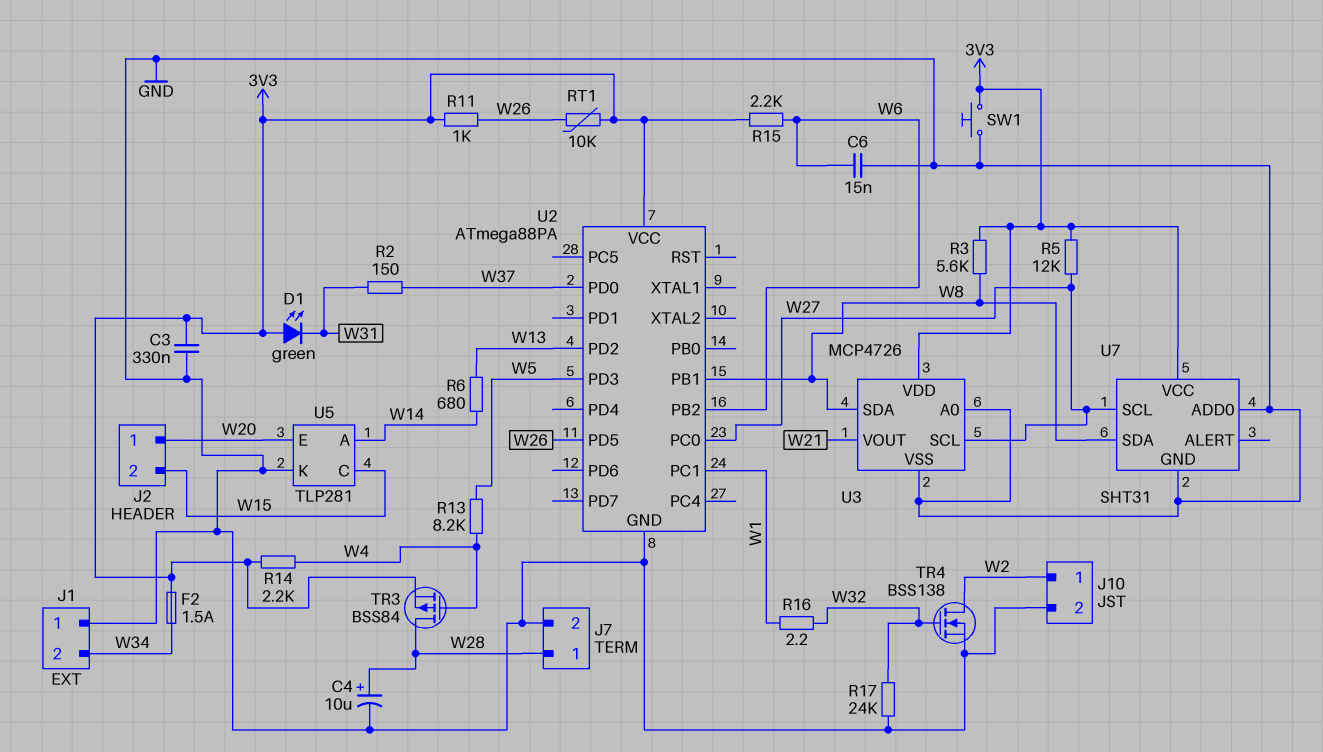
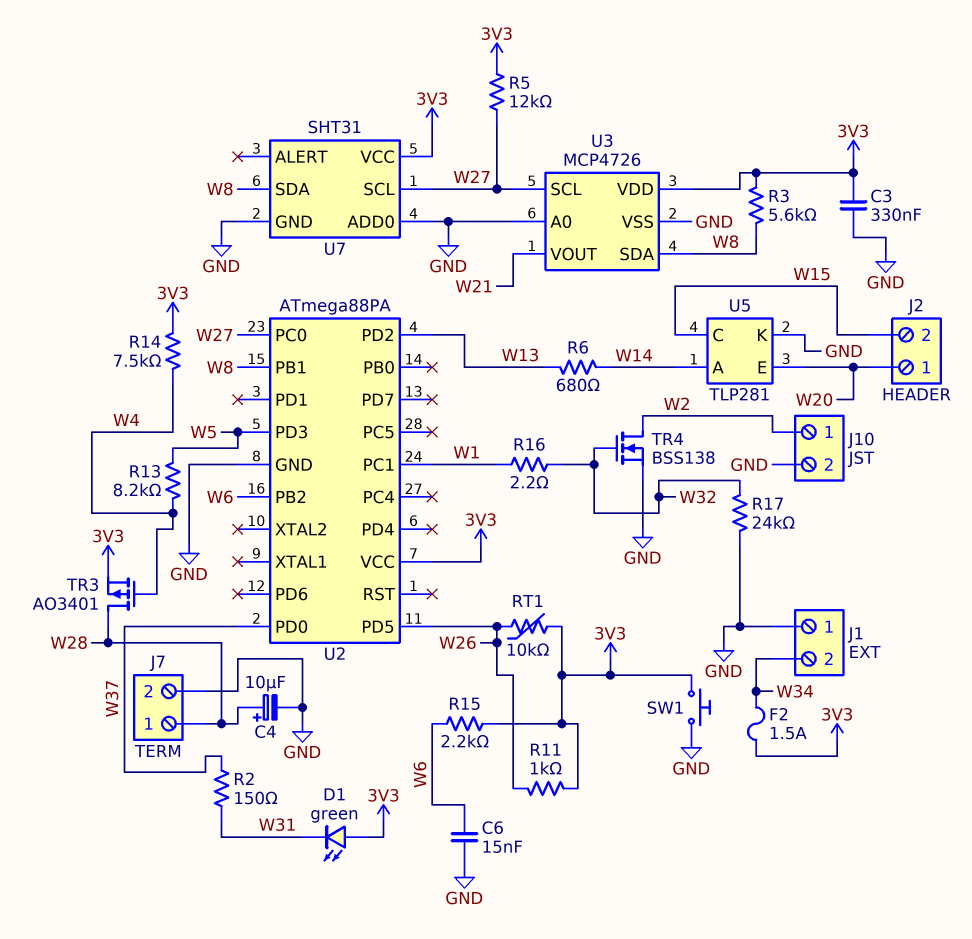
R14: 2.2k (3V3, W4) -> 7.5k (3V3, W4)
TR3: PMOS BSS84 (G W4, D W28, S 3V3) -> PMOS AO3401 (G W4, D W28, S 3V3)

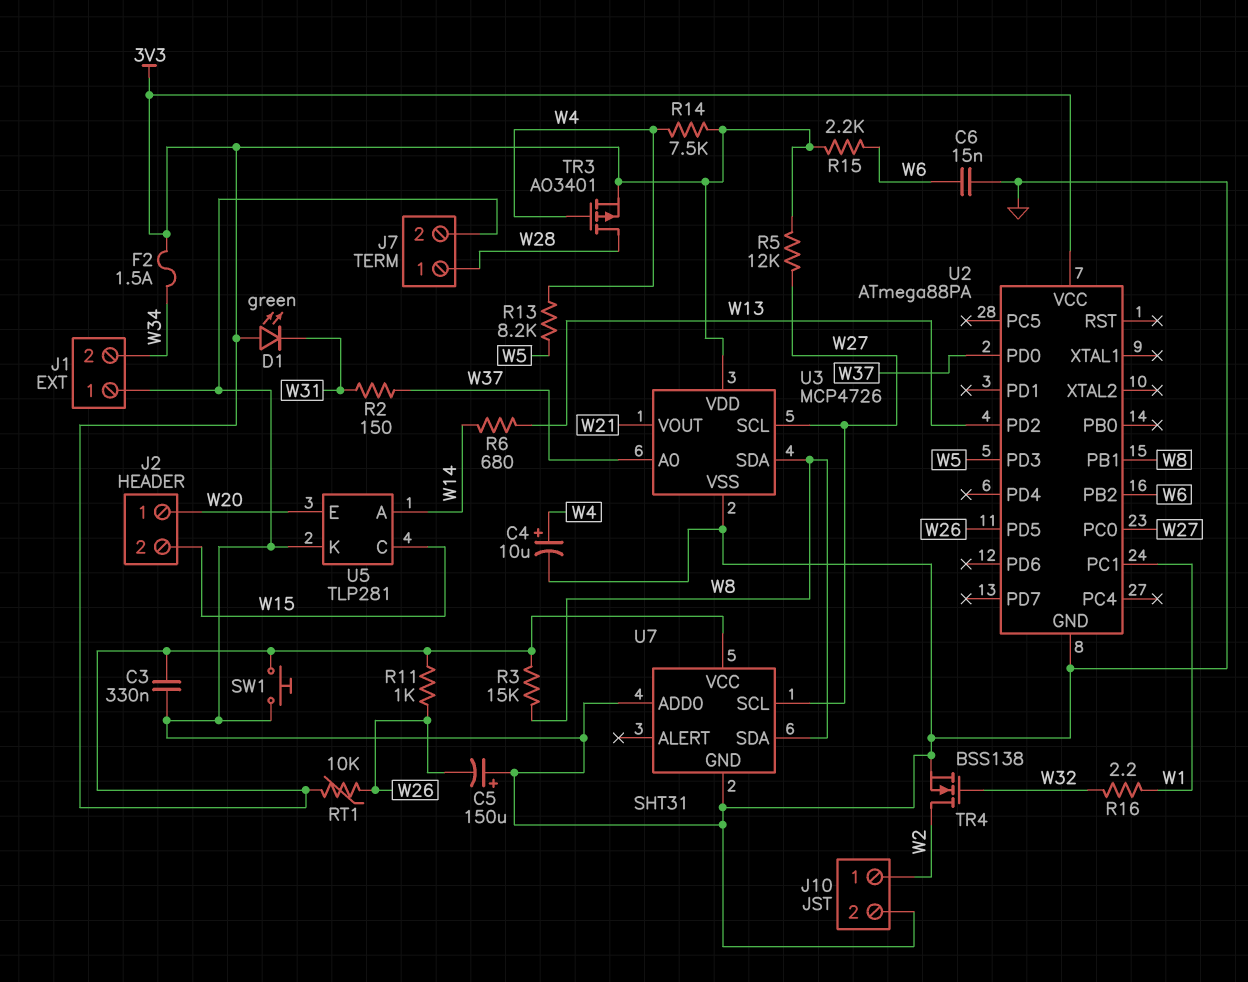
C4: 10uF (plus W28, minus GND) -> 10uF (plus W4, minus GND)
C5: none -> 150uF (plus GND, minus W26)
R3: 5.6k (3V3, W8) -> 15k (3V3, W8)
R17: 24k (GND, W32) -> none
U3 pin A0: GND -> W37

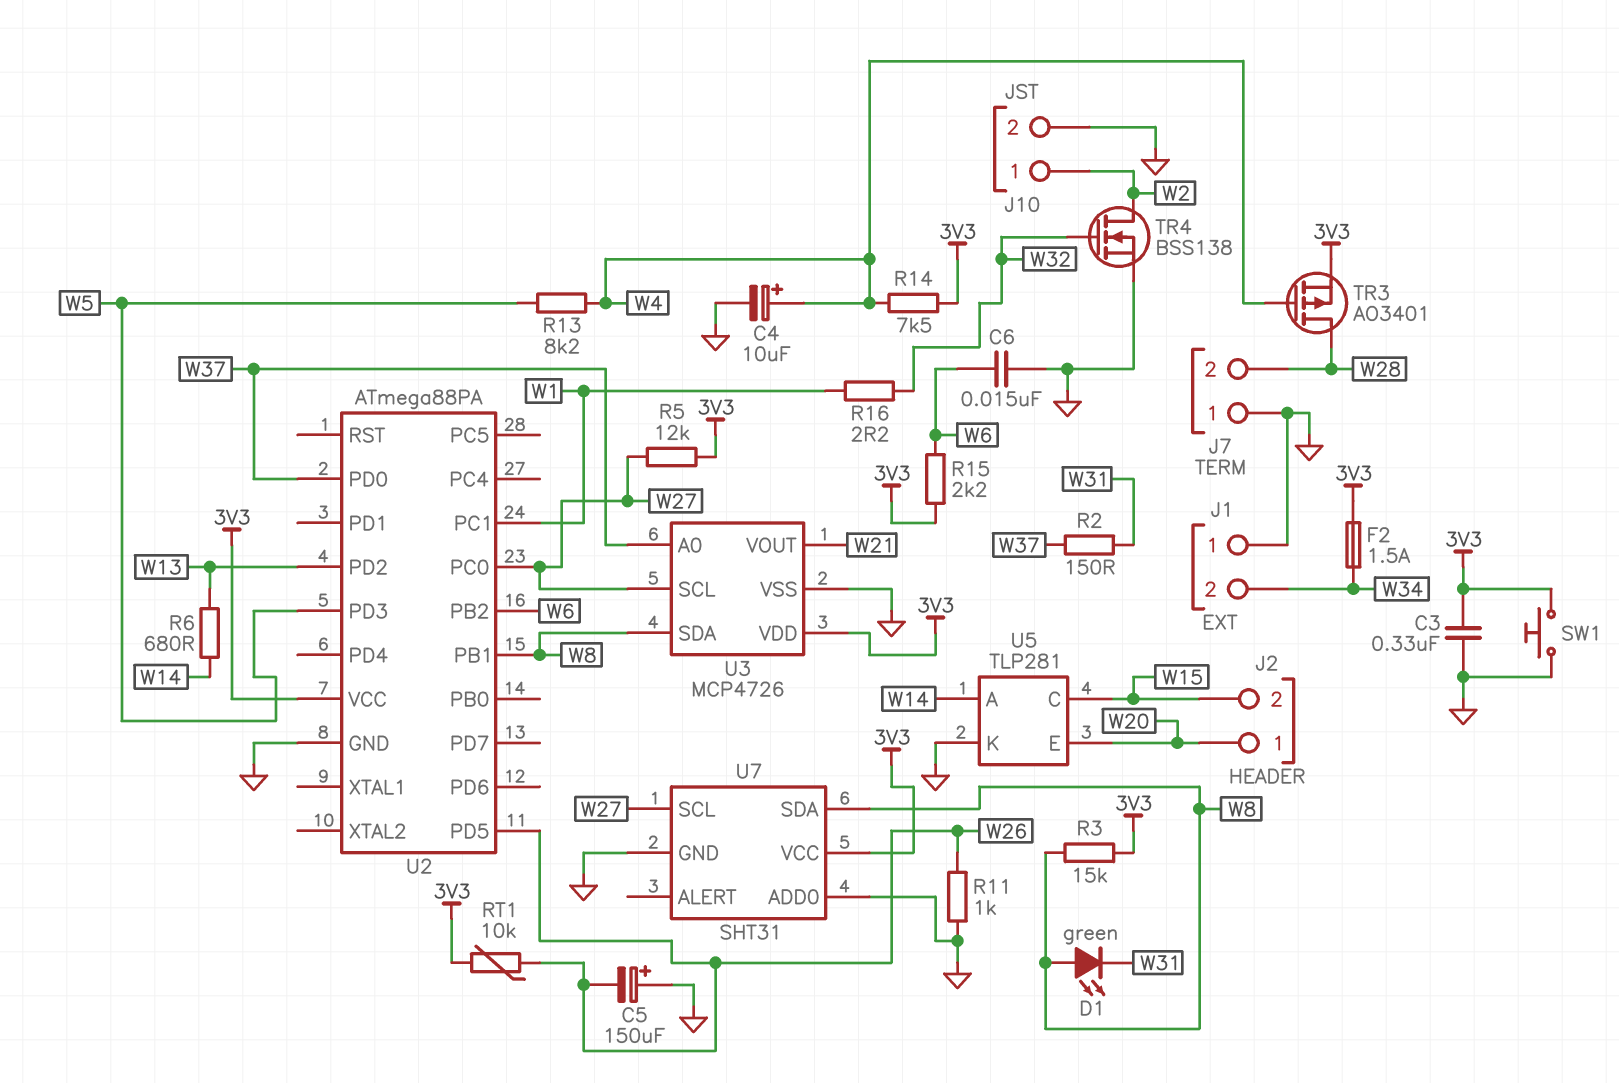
D1: LED green (A 3V3, K W31) -> LED green (A W8, K W31)
J7 pin 1: W28 -> GND
J7 pin 2: GND -> W28
R11: 1k (3V3, W26) -> 1k (GND, W26)

